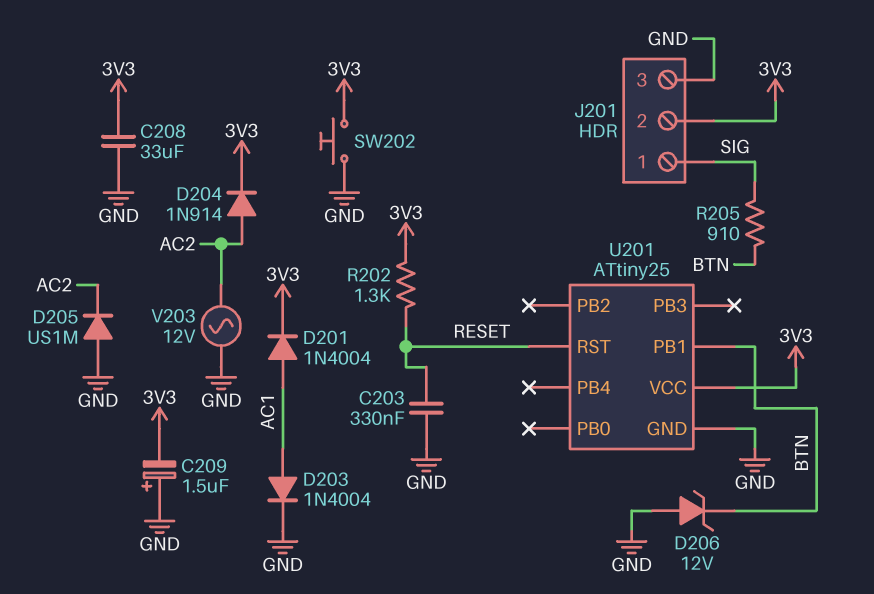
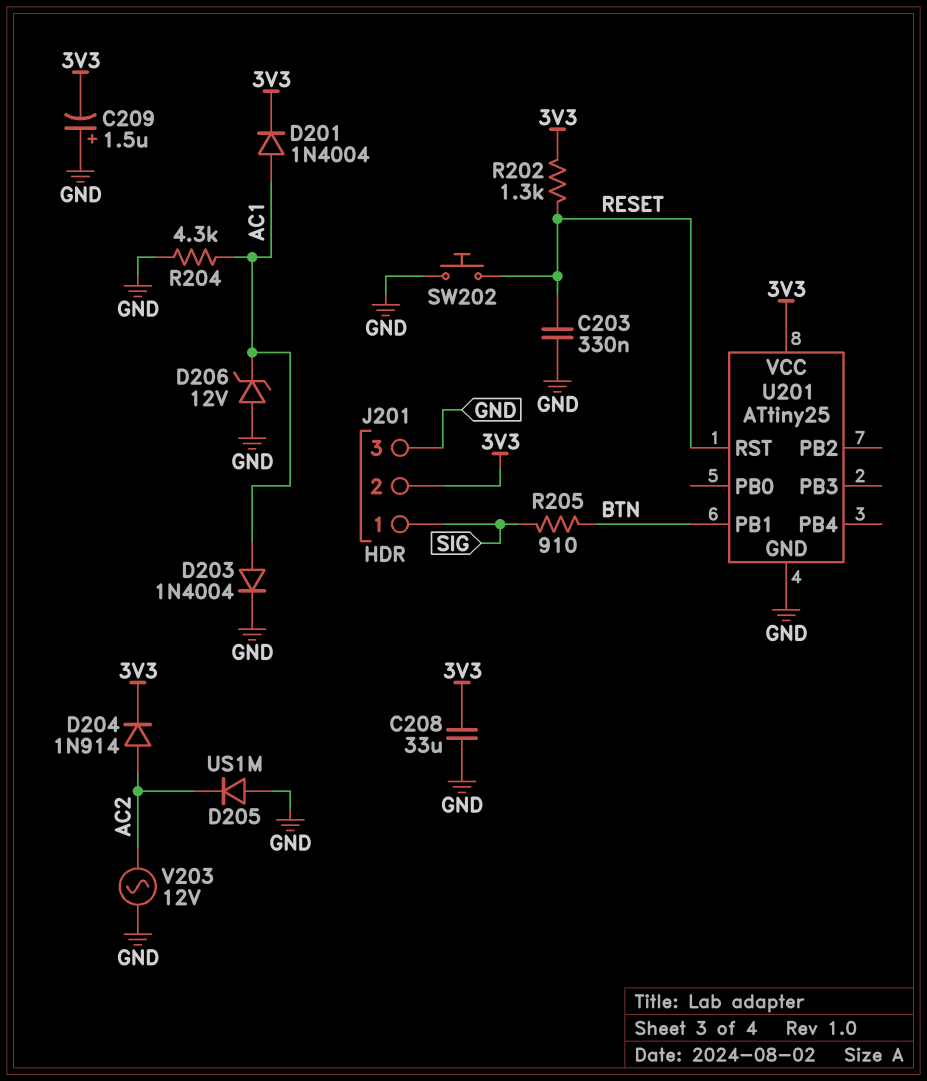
D206: zener 12V (A GND, K BTN) -> zener 12V (A GND, K AC1)
R204: none -> 4.3k (AC1, GND)
SW202: button (3V3, GND) -> button (GND, RESET)

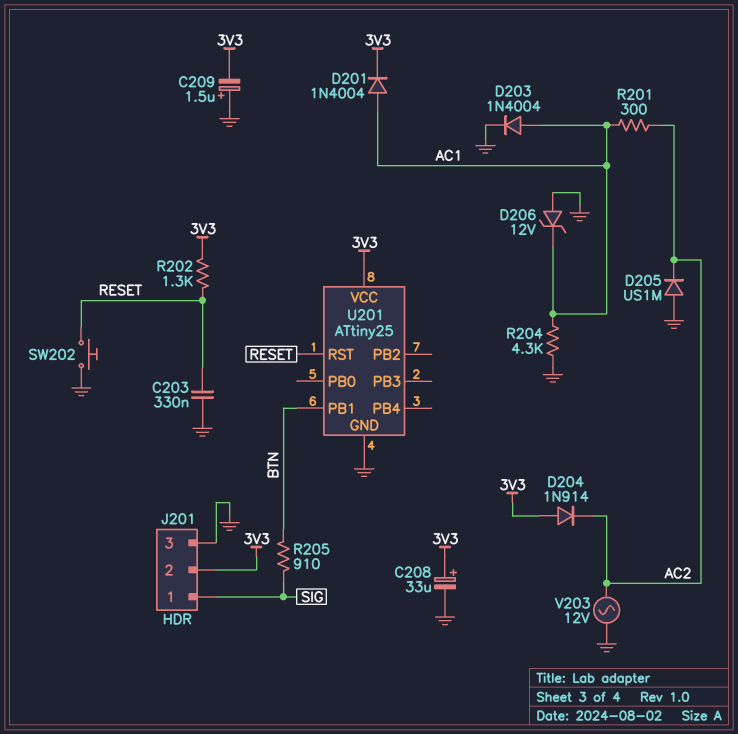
C208: 33uF (3V3, GND) -> 33uF (plus 3V3, minus GND)
D204: diode 1N914 (A AC2, K 3V3) -> diode 1N914 (A 3V3, K AC2)
R201: none -> 300 (AC1, AC2)

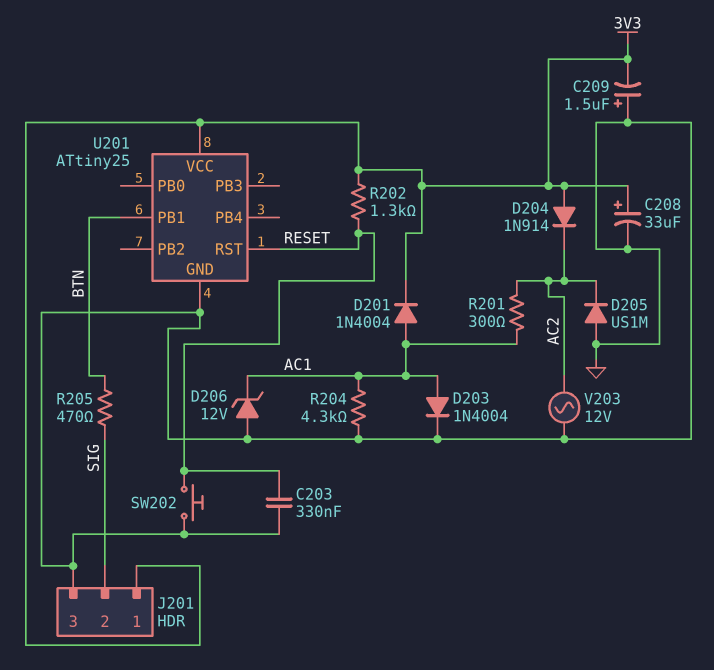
J201 pin 1: SIG -> 3V3
J201 pin 2: 3V3 -> SIG
R205: 910 (BTN, SIG) -> 470 (BTN, SIG)

